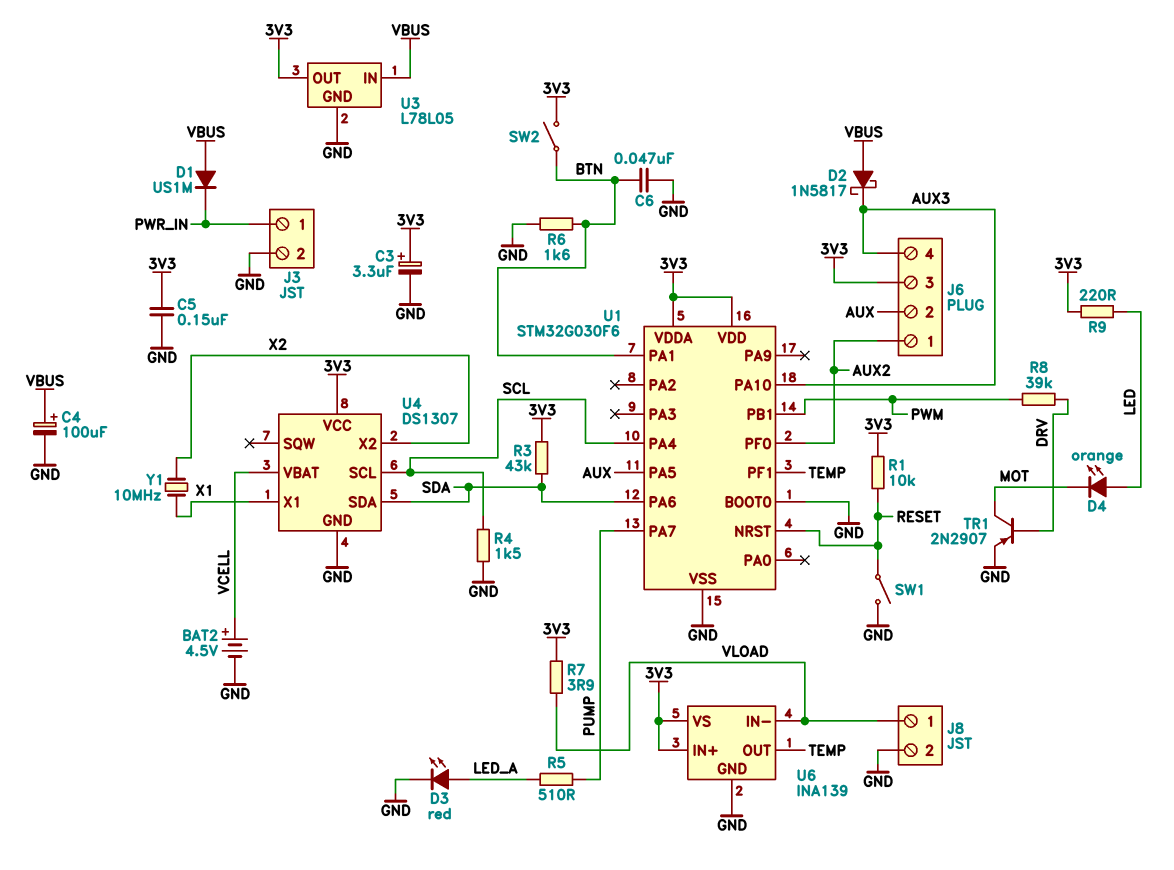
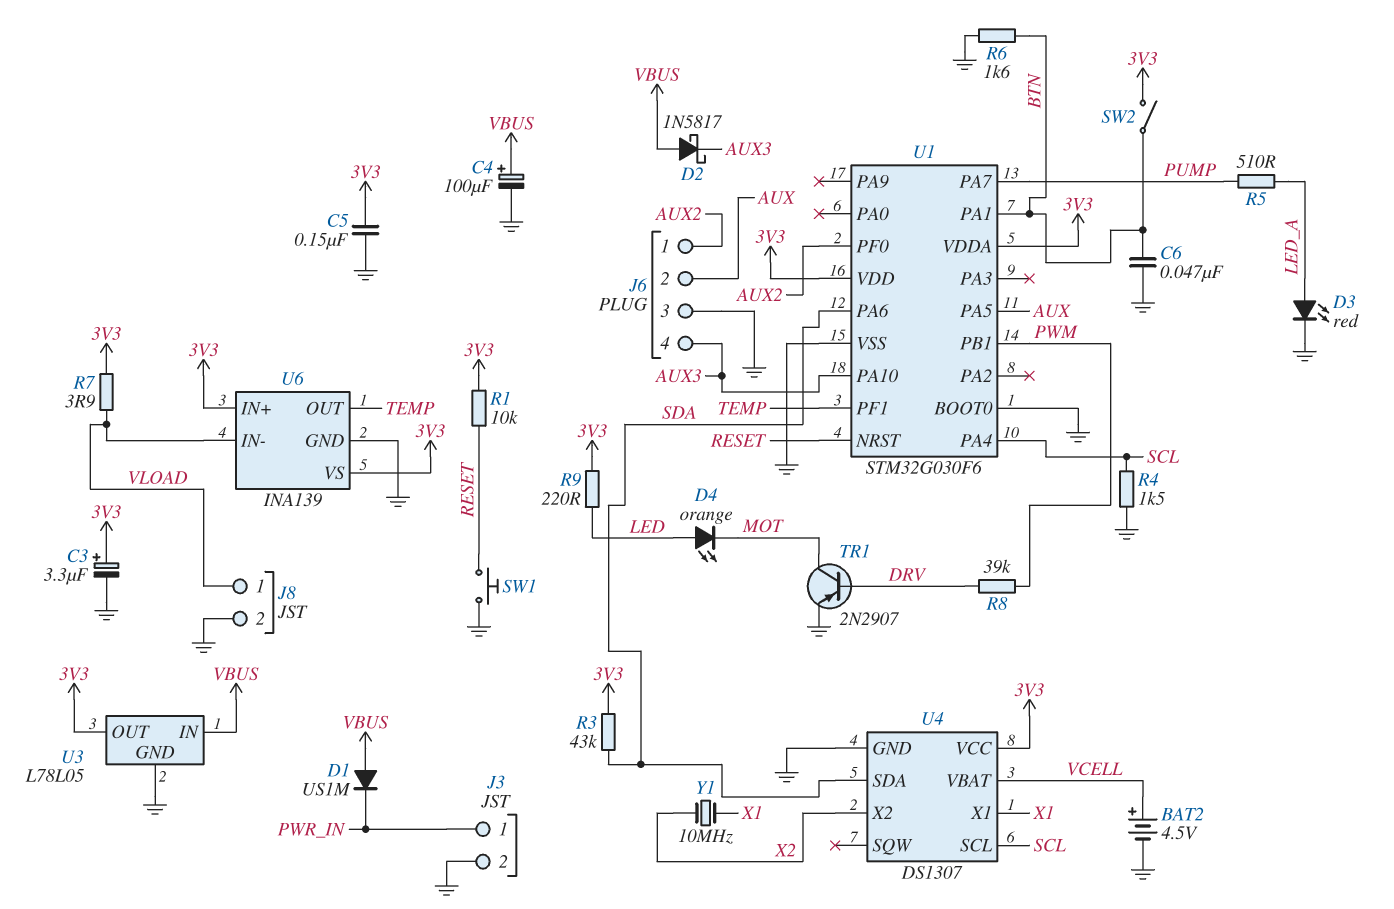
J6 pin 3: 3V3 -> GND
SW1: switch (GND, RESET) -> button (GND, RESET)

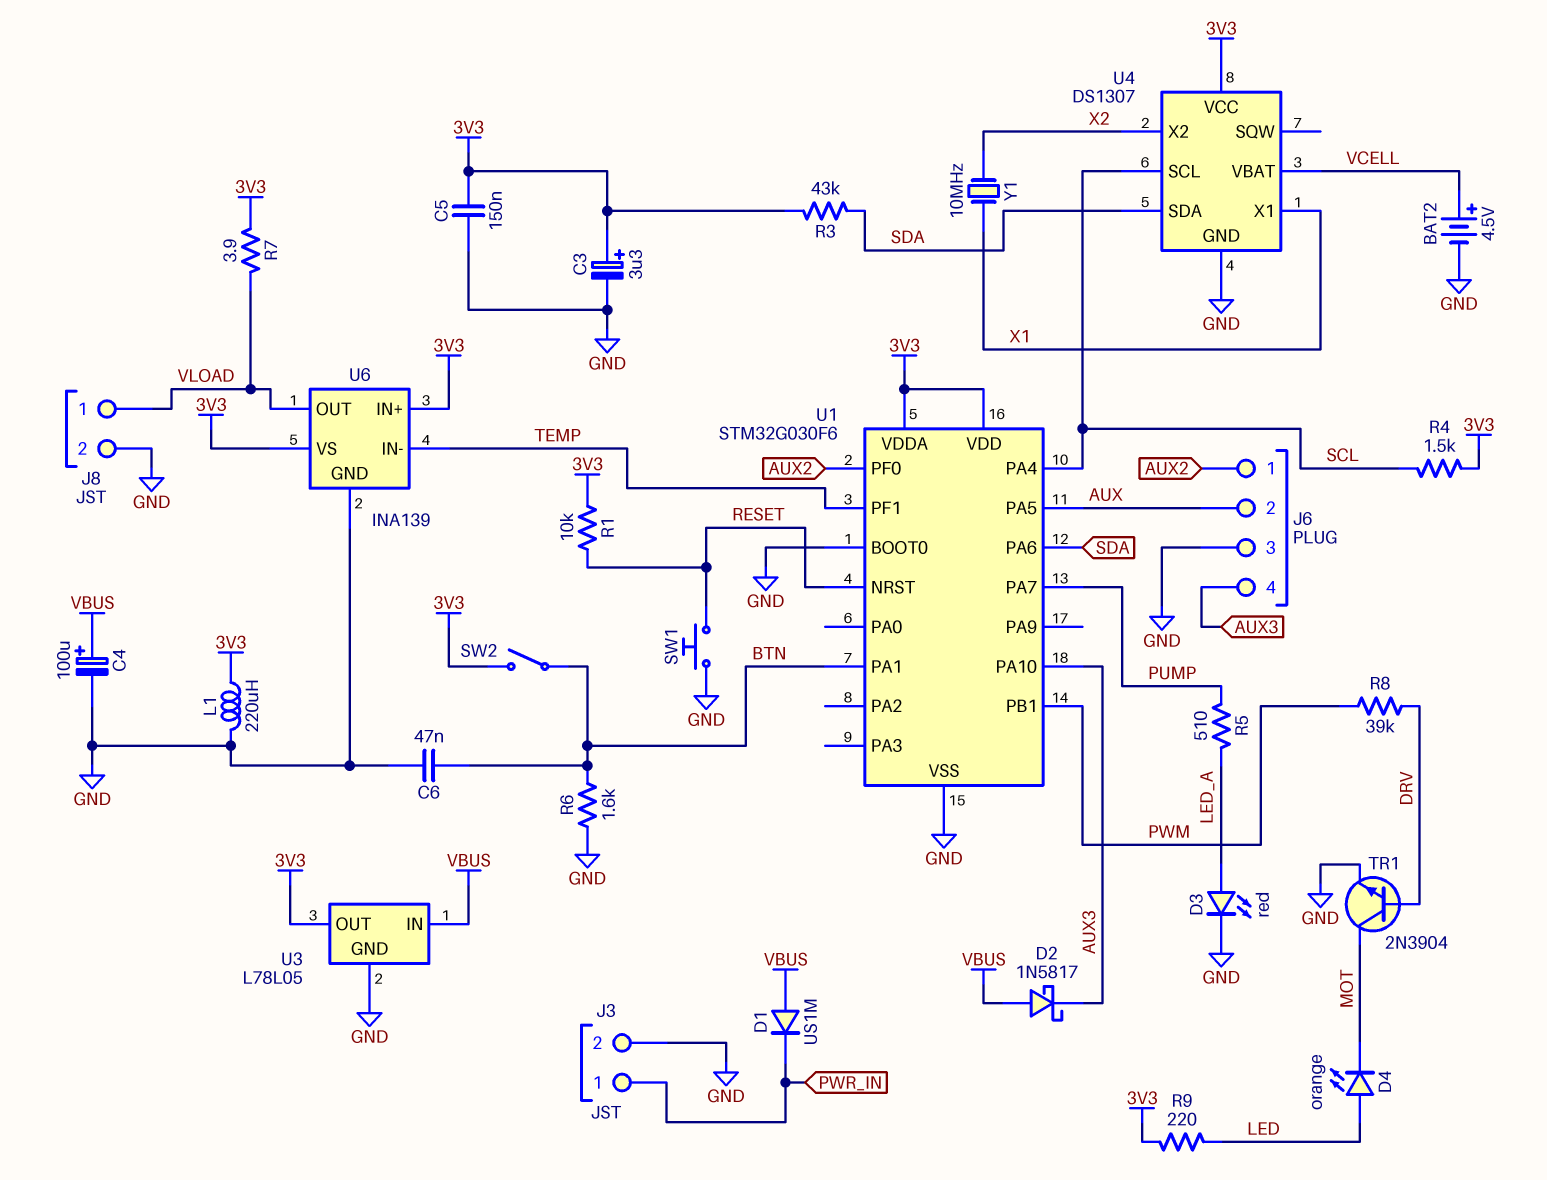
L1: none -> 220uH (3V3, GND)
R4: 1.5k (GND, SCL) -> 1.5k (3V3, SCL)
TR1: PNP 2N2907 (B DRV, C MOT, E GND) -> NPN 2N3904 (B DRV, C MOT, E GND)
U6 pin IN-: VLOAD -> TEMP
U6 pin OUT: TEMP -> VLOAD

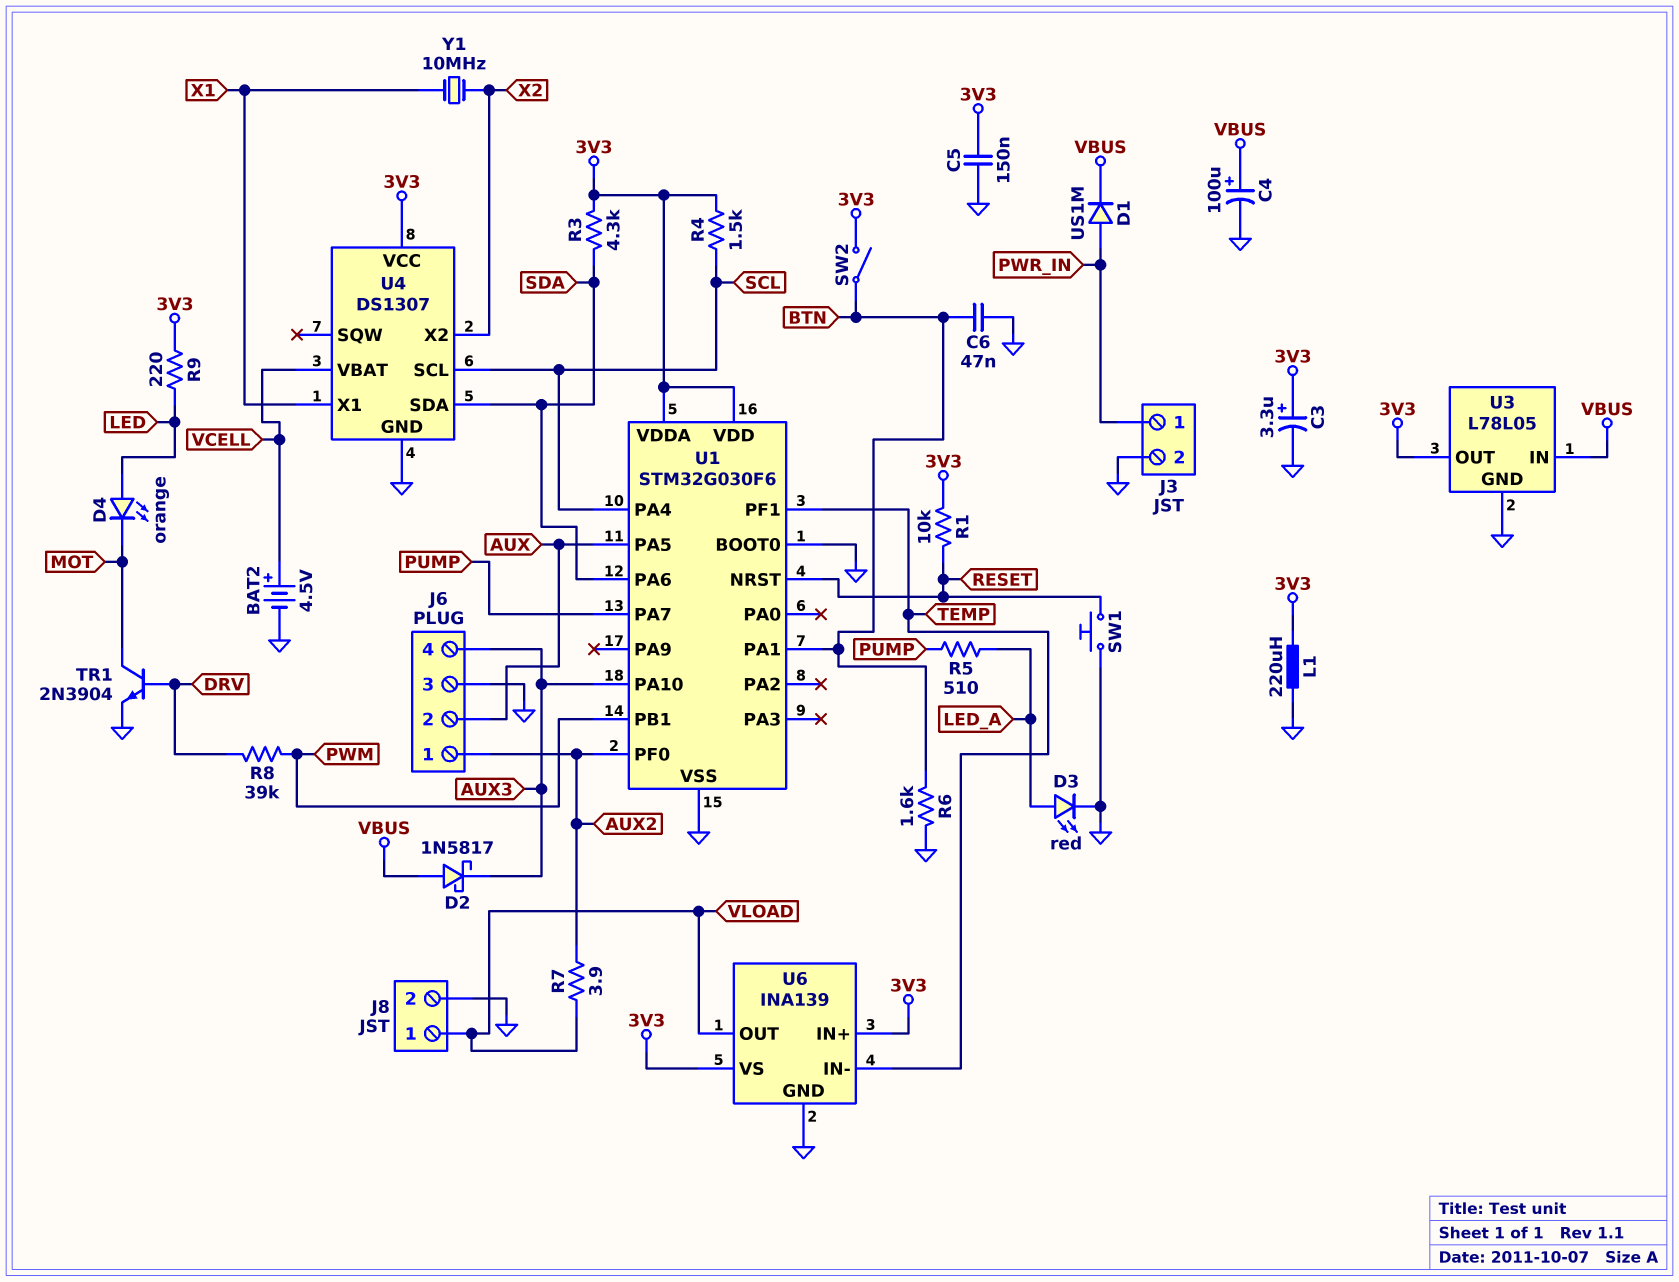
D1: diode US1M (A VBUS, K PWR_IN) -> diode US1M (A PWR_IN, K VBUS)
R3: 43k (3V3, SDA) -> 4.3k (3V3, SDA)
R7: 3.9 (3V3, VLOAD) -> 3.9 (AUX2, VLOAD)

